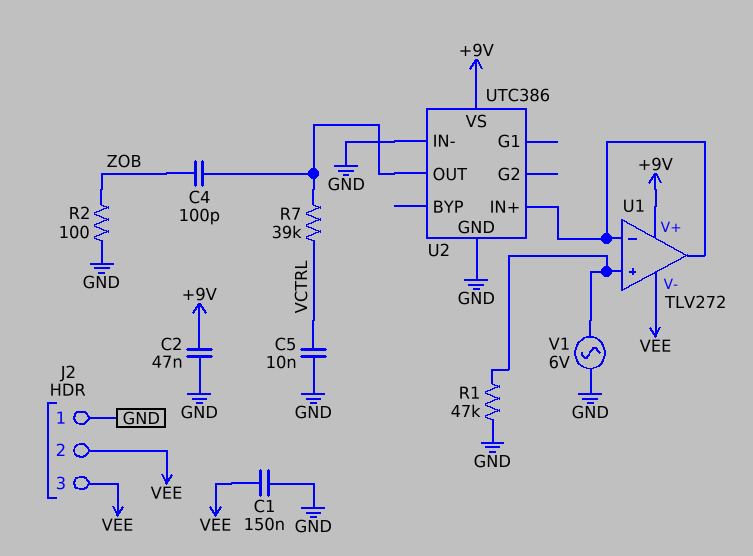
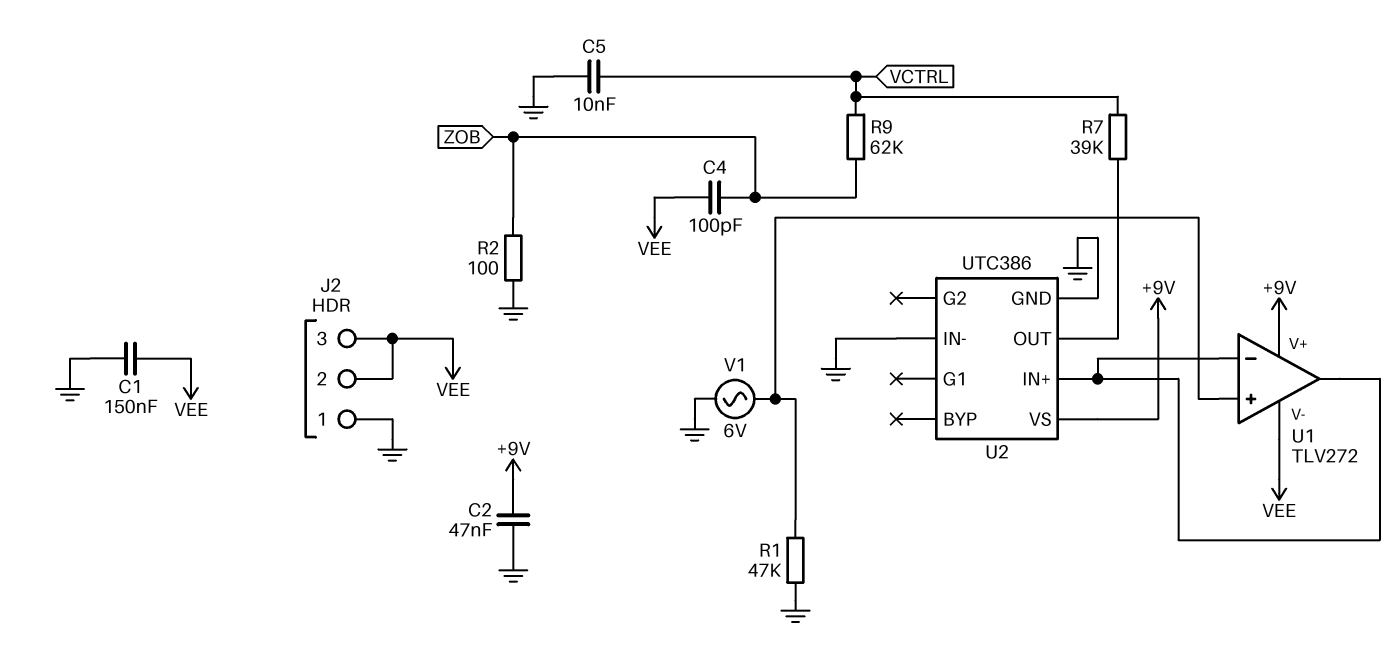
C4: 100pF (U2/OUT, ZOB) -> 100pF (VEE, ZOB)
R9: none -> 62k (VCTRL, ZOB)

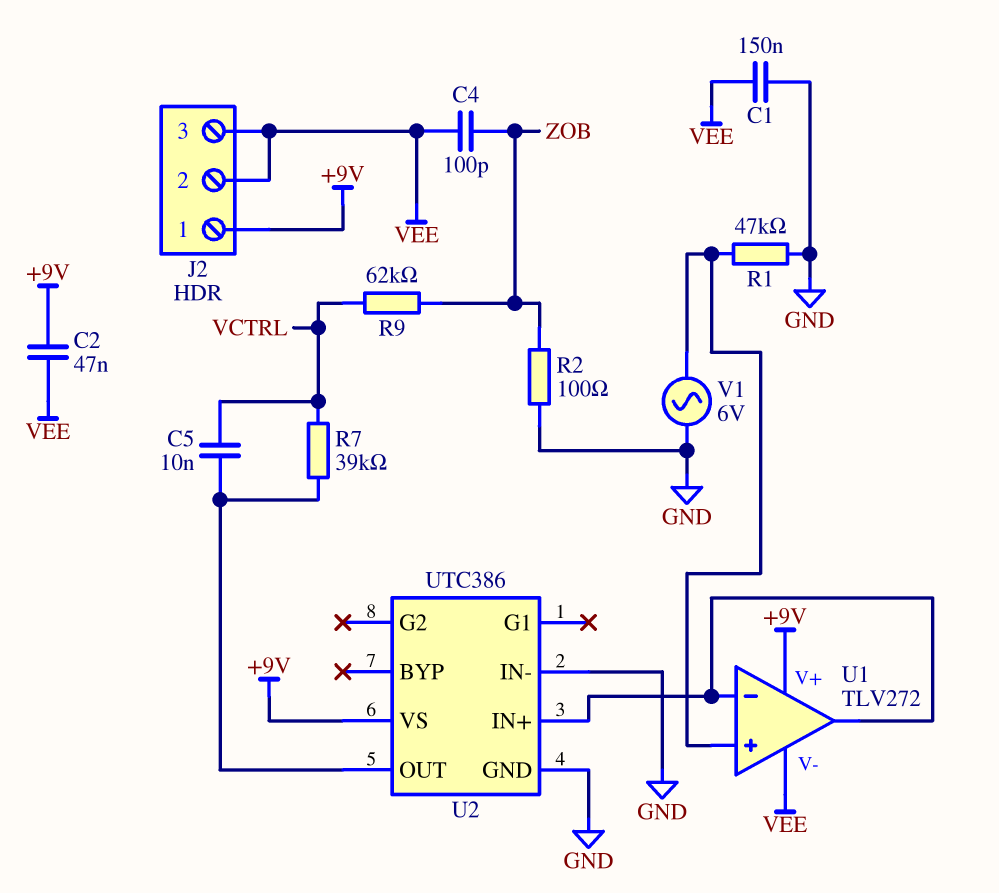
C2: 47nF (+9V, GND) -> 47nF (+9V, VEE)
C5: 10nF (GND, VCTRL) -> 10nF (U2/OUT, VCTRL)
J2 pin 1: GND -> +9V

